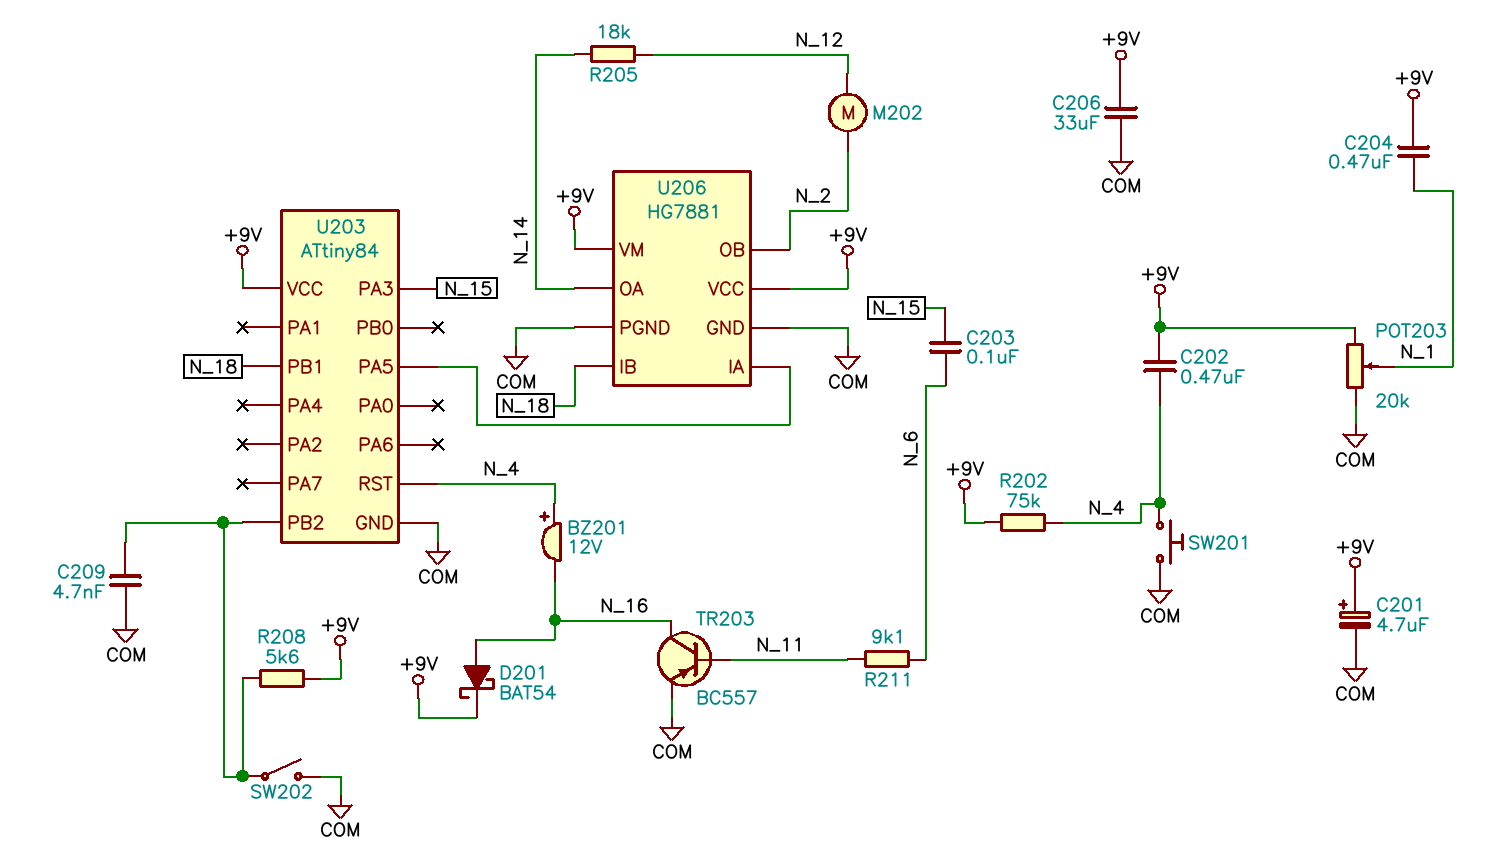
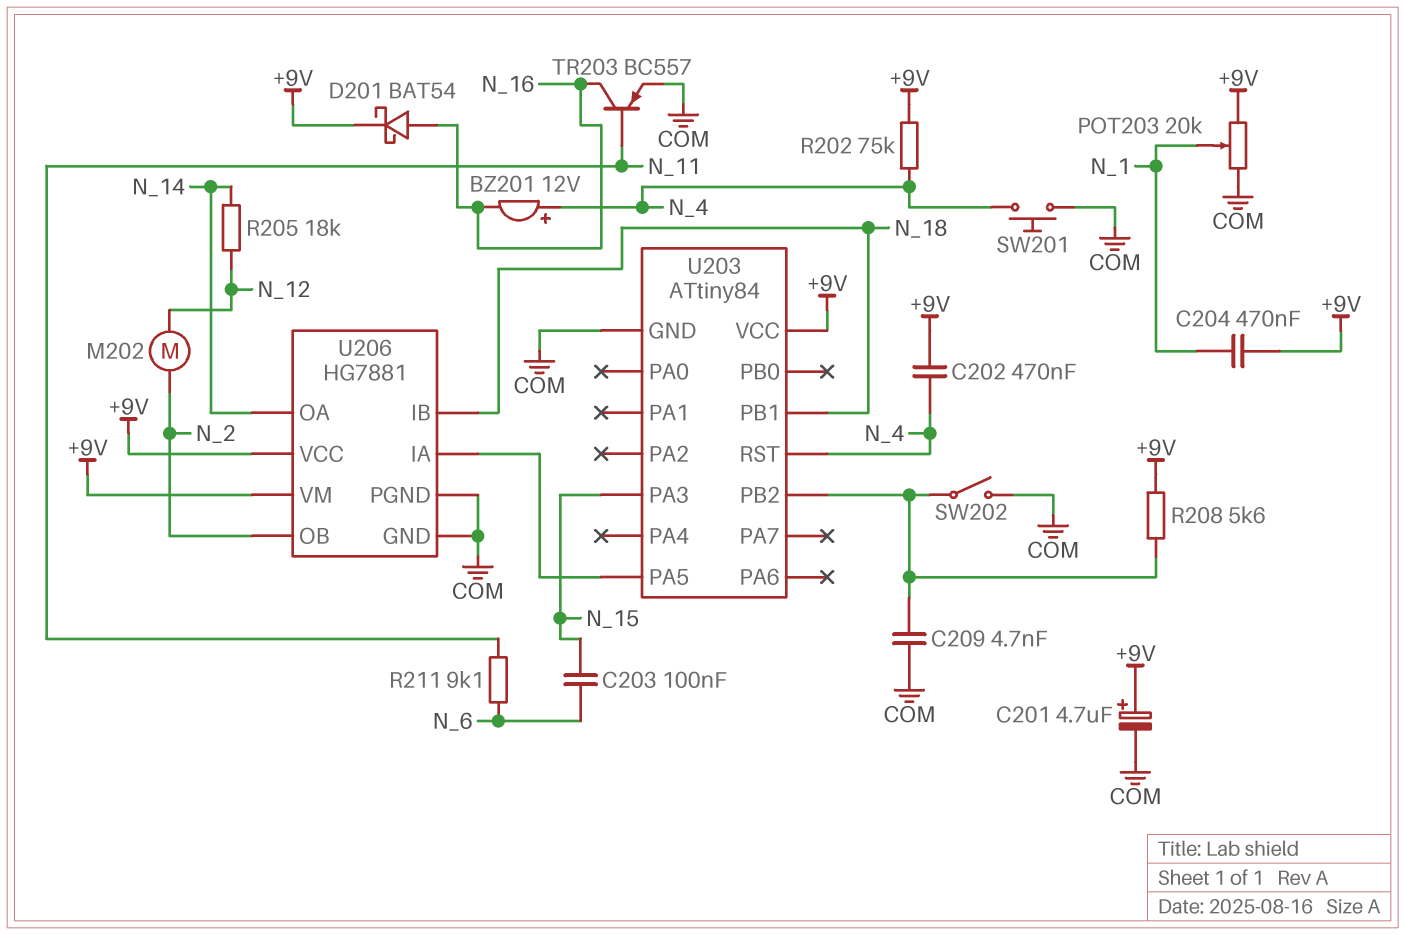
C206: 33uF (+9V, COM) -> none

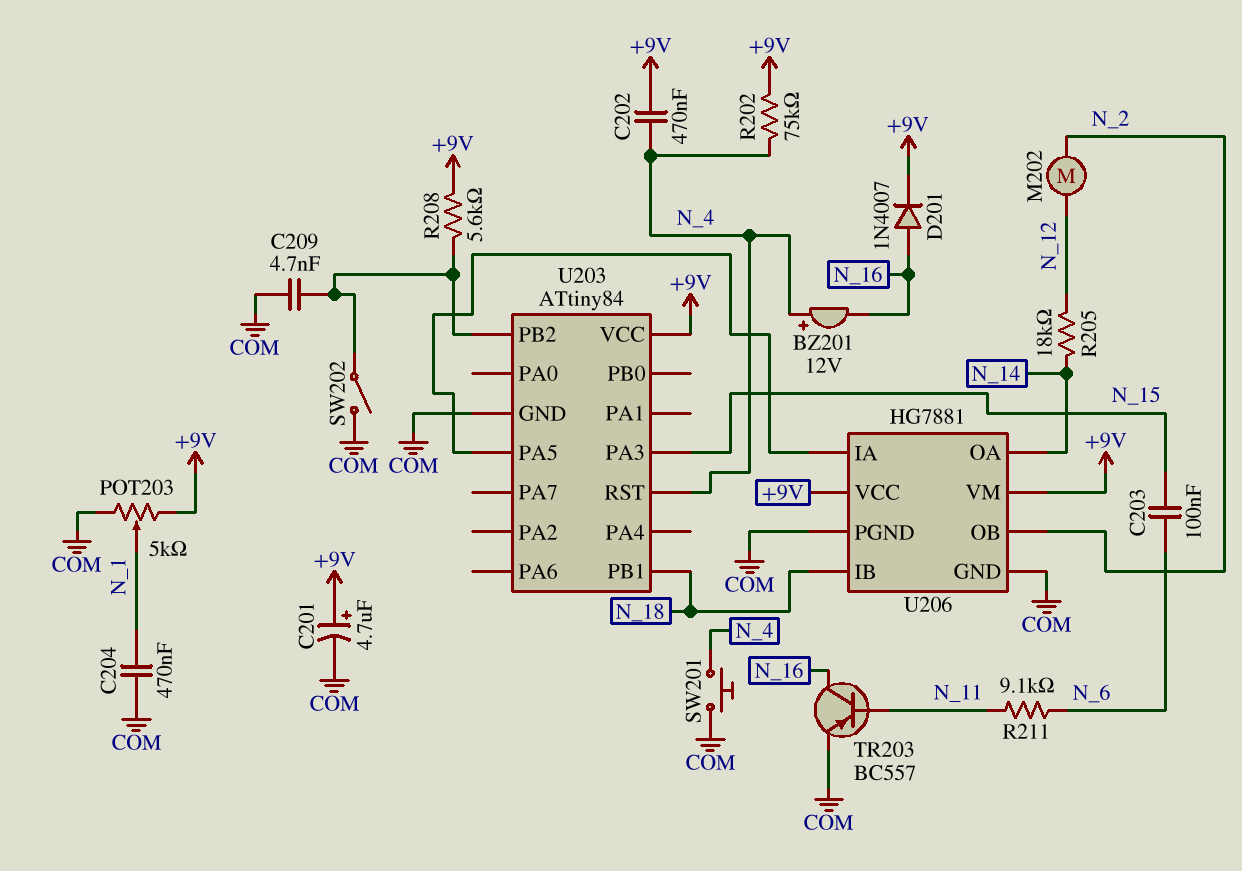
C204: 470nF (+9V, N_1) -> 470nF (COM, N_1)
D201: schottky BAT54 (A N_16, K +9V) -> diode 1N4007 (A N_16, K +9V)
POT203: 20k (+9V, COM, wiper N_1) -> 5k (+9V, COM, wiper N_1)

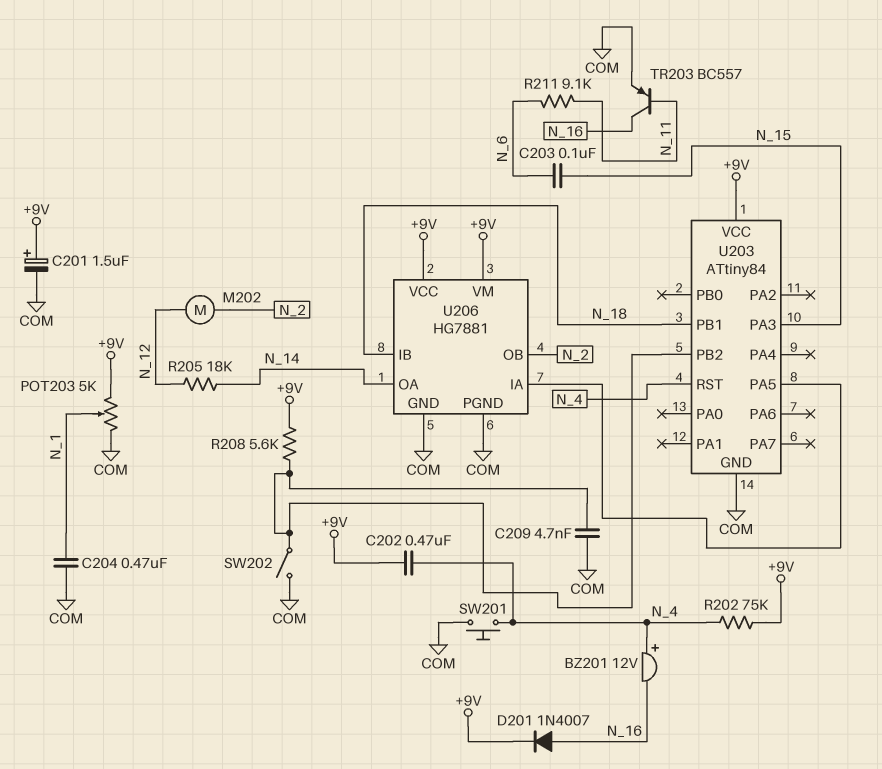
C201: 4.7uF (plus +9V, minus COM) -> 1.5uF (plus +9V, minus COM)

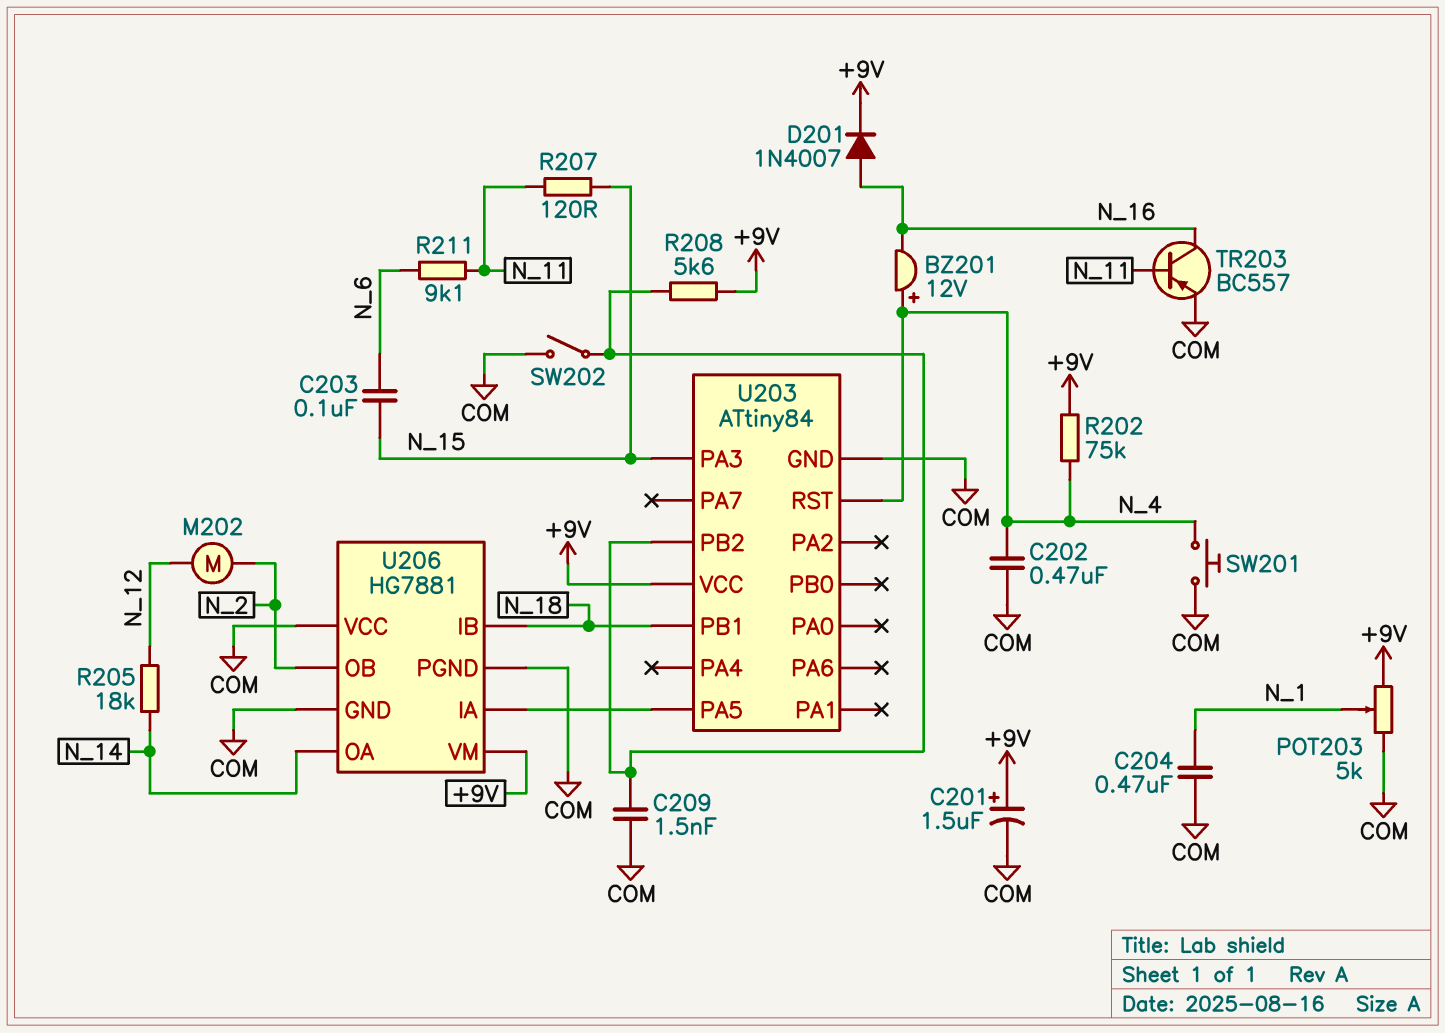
C202: 470nF (+9V, N_4) -> 470nF (COM, N_4)
C209: 4.7nF (COM, U203/PB2) -> 1.5nF (COM, U203/PB2)
R207: none -> 120 (N_11, N_15)
U206 pin VCC: +9V -> COM

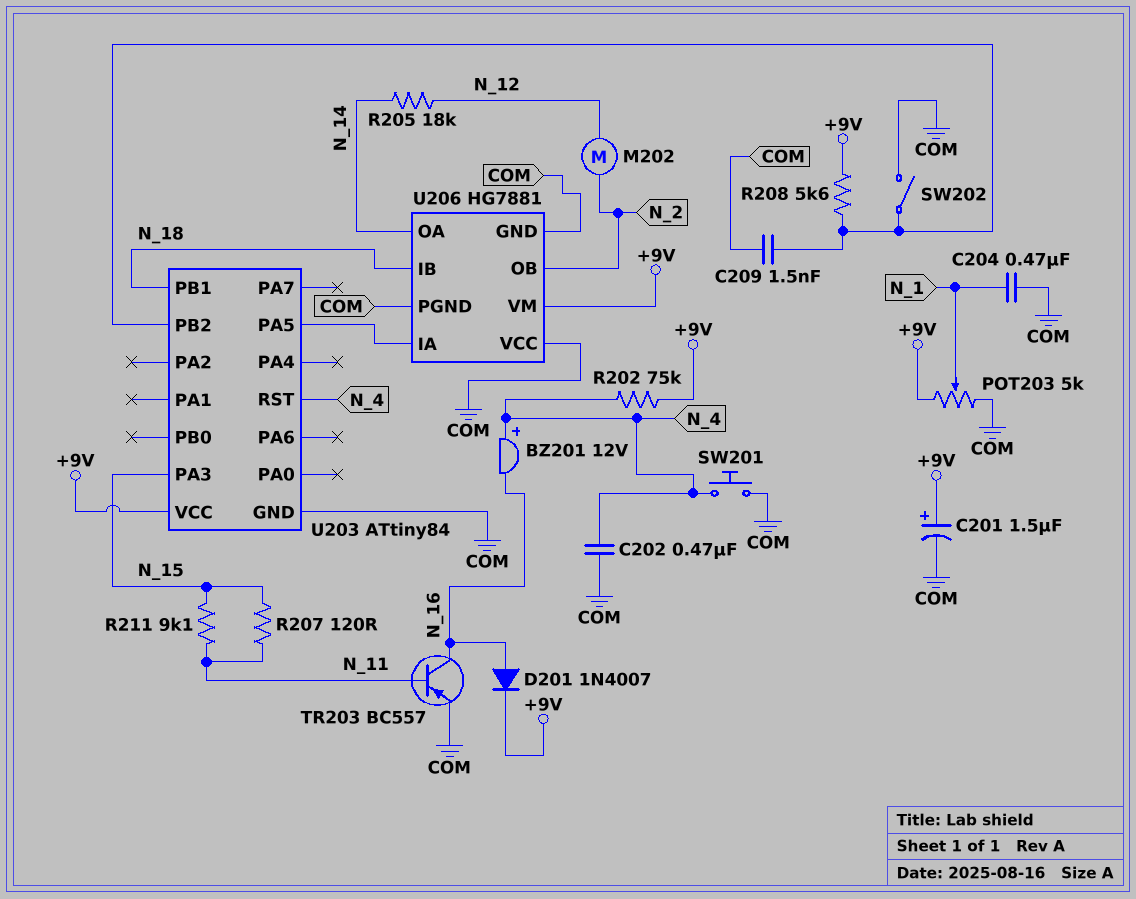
C203: 100nF (N_6, N_15) -> none
R211: 9.1k (N_6, N_11) -> 9.1k (N_11, N_15)

